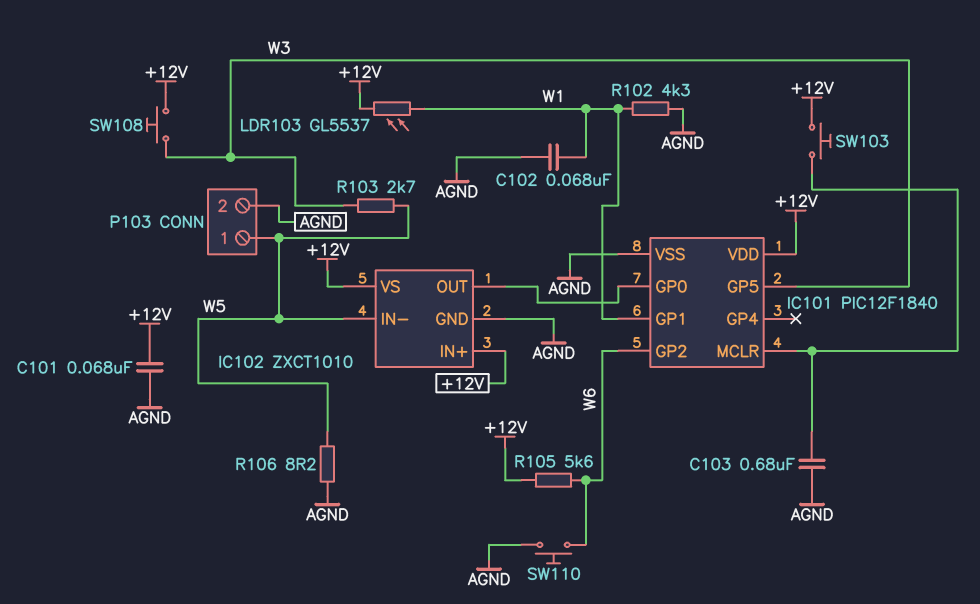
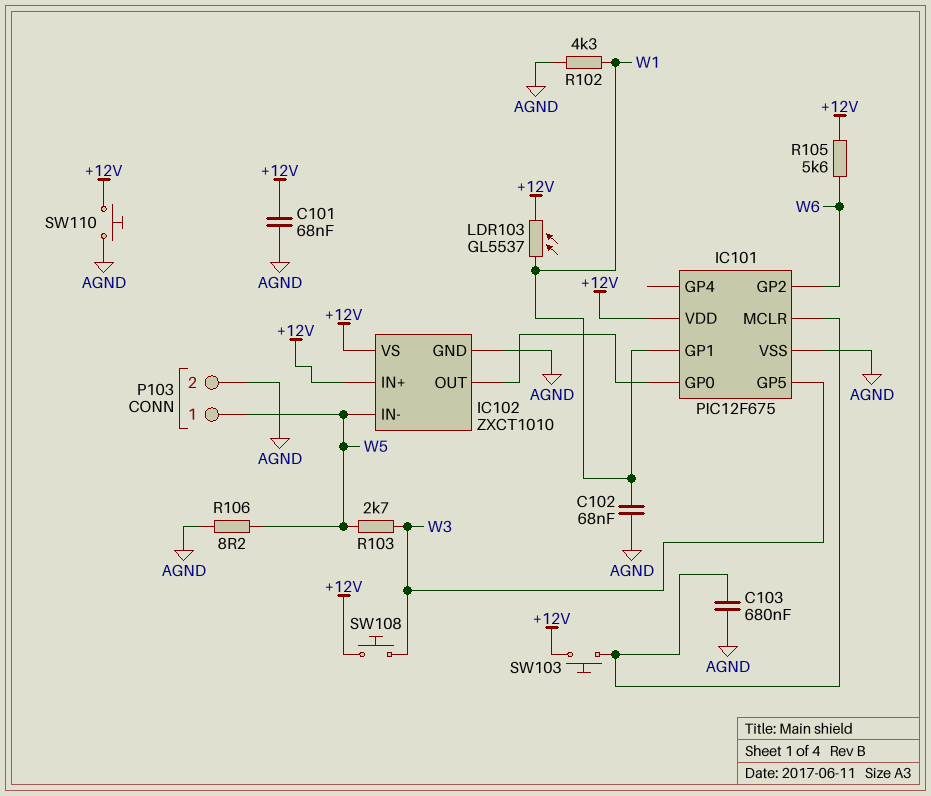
IC101: PIC12F1840 -> PIC12F675
SW110: button (AGND, W6) -> button (+12V, AGND)

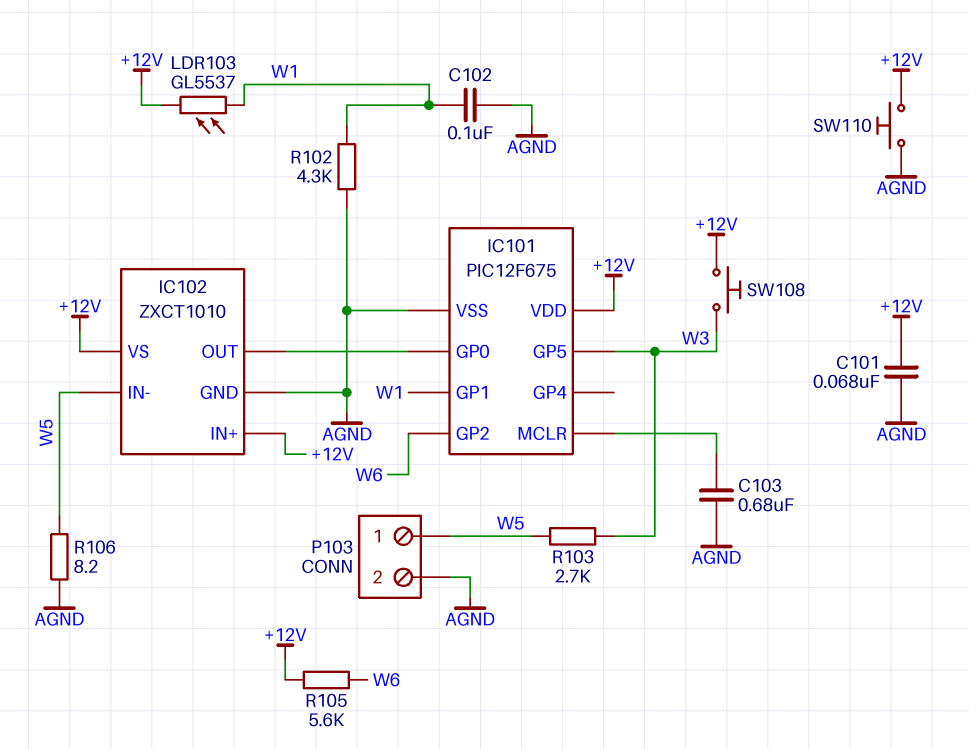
C102: 68nF (AGND, W1) -> 100nF (AGND, W1)
SW103: button (+12V, IC101/MCLR) -> none

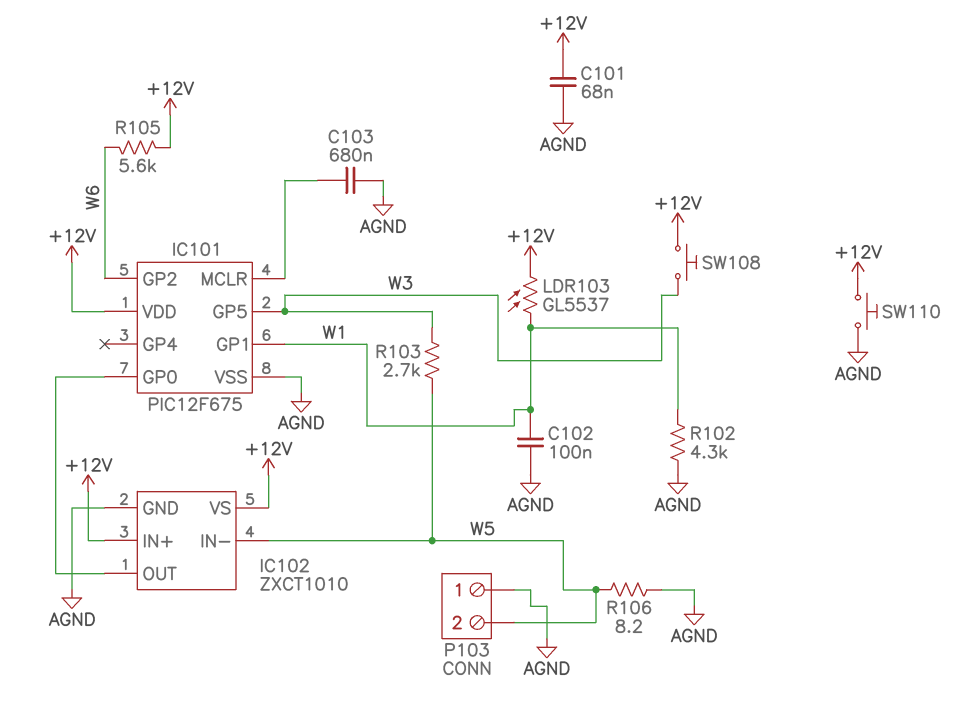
P103 pin 1: W5 -> AGND
P103 pin 2: AGND -> W5

